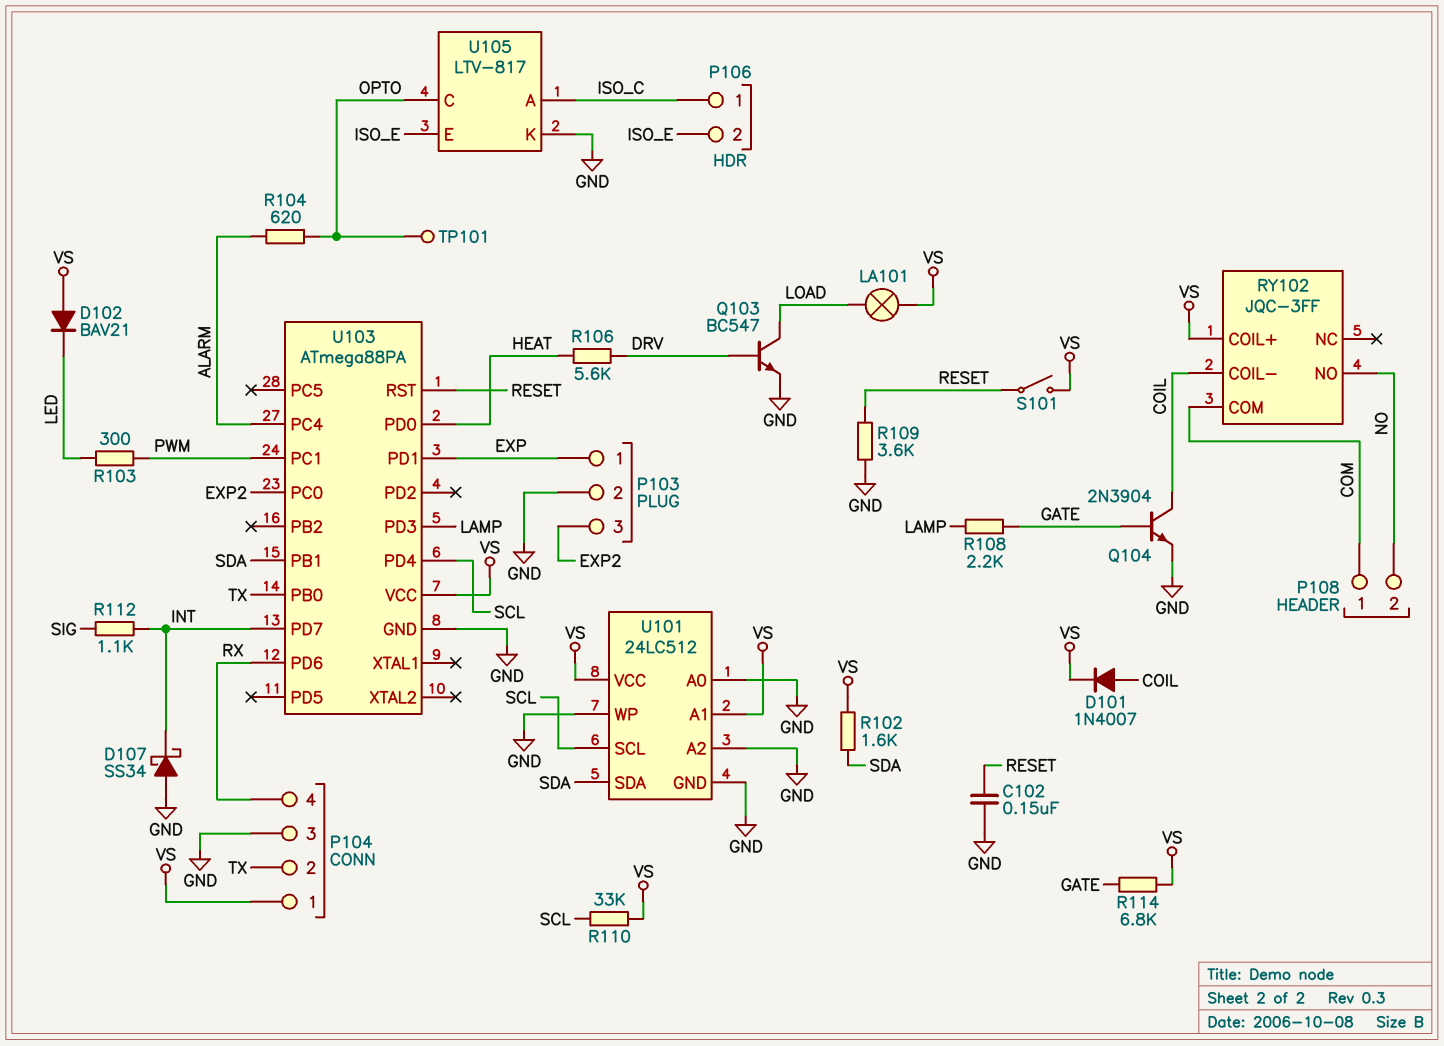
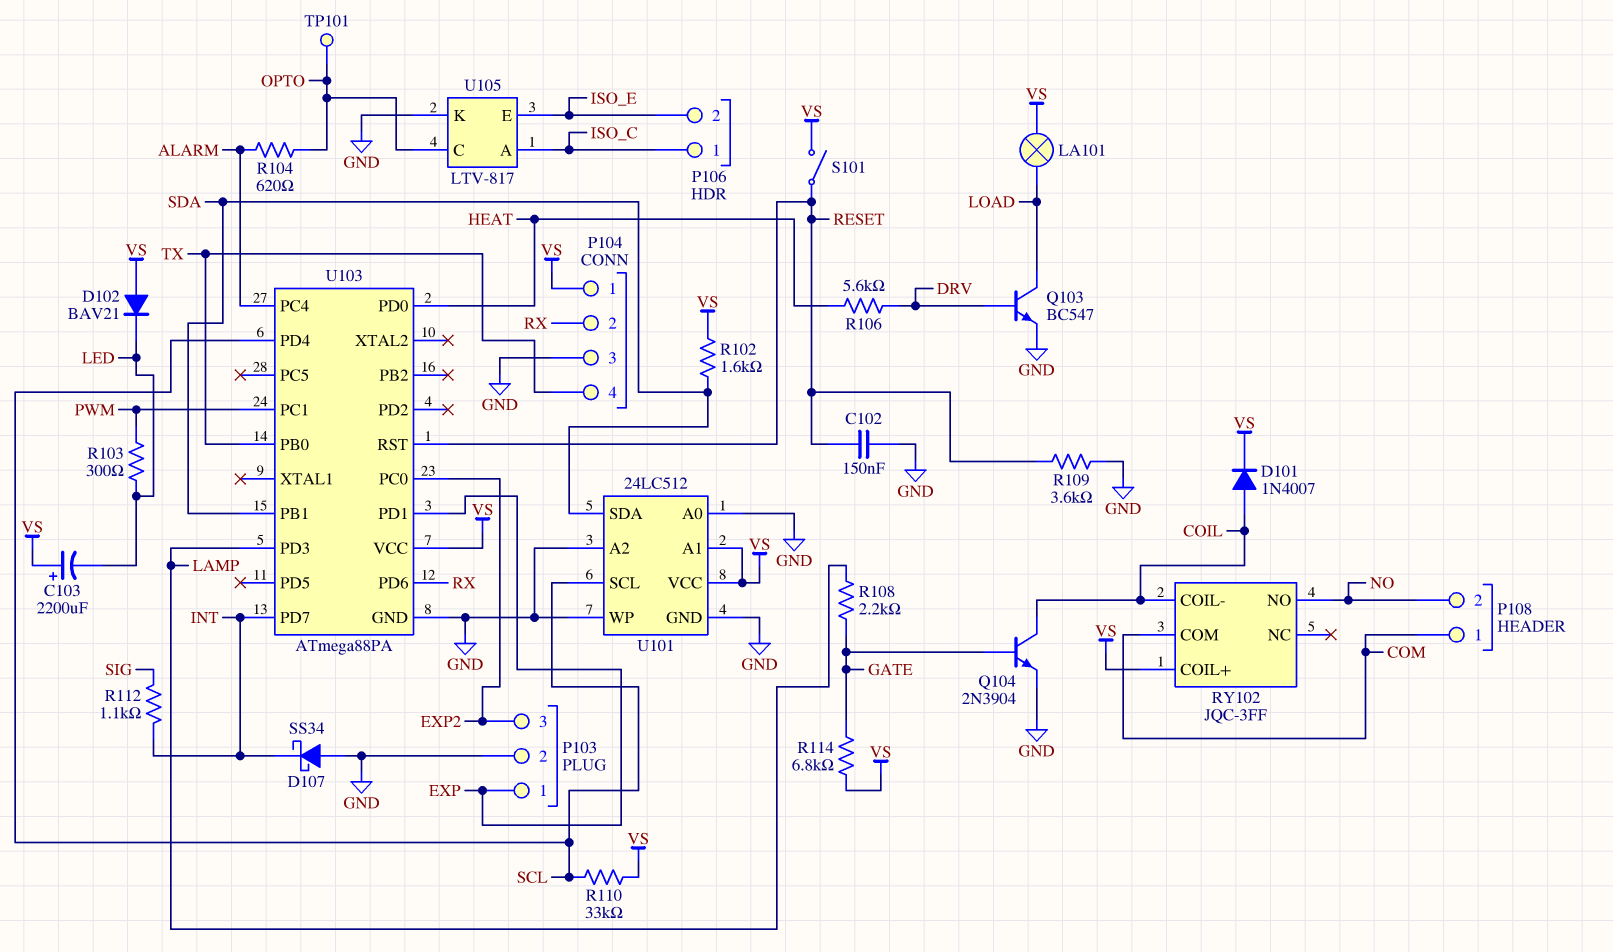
C103: none -> 2200uF (plus VS, minus LED)
P104 pin 2: TX -> RX
P104 pin 4: RX -> TX

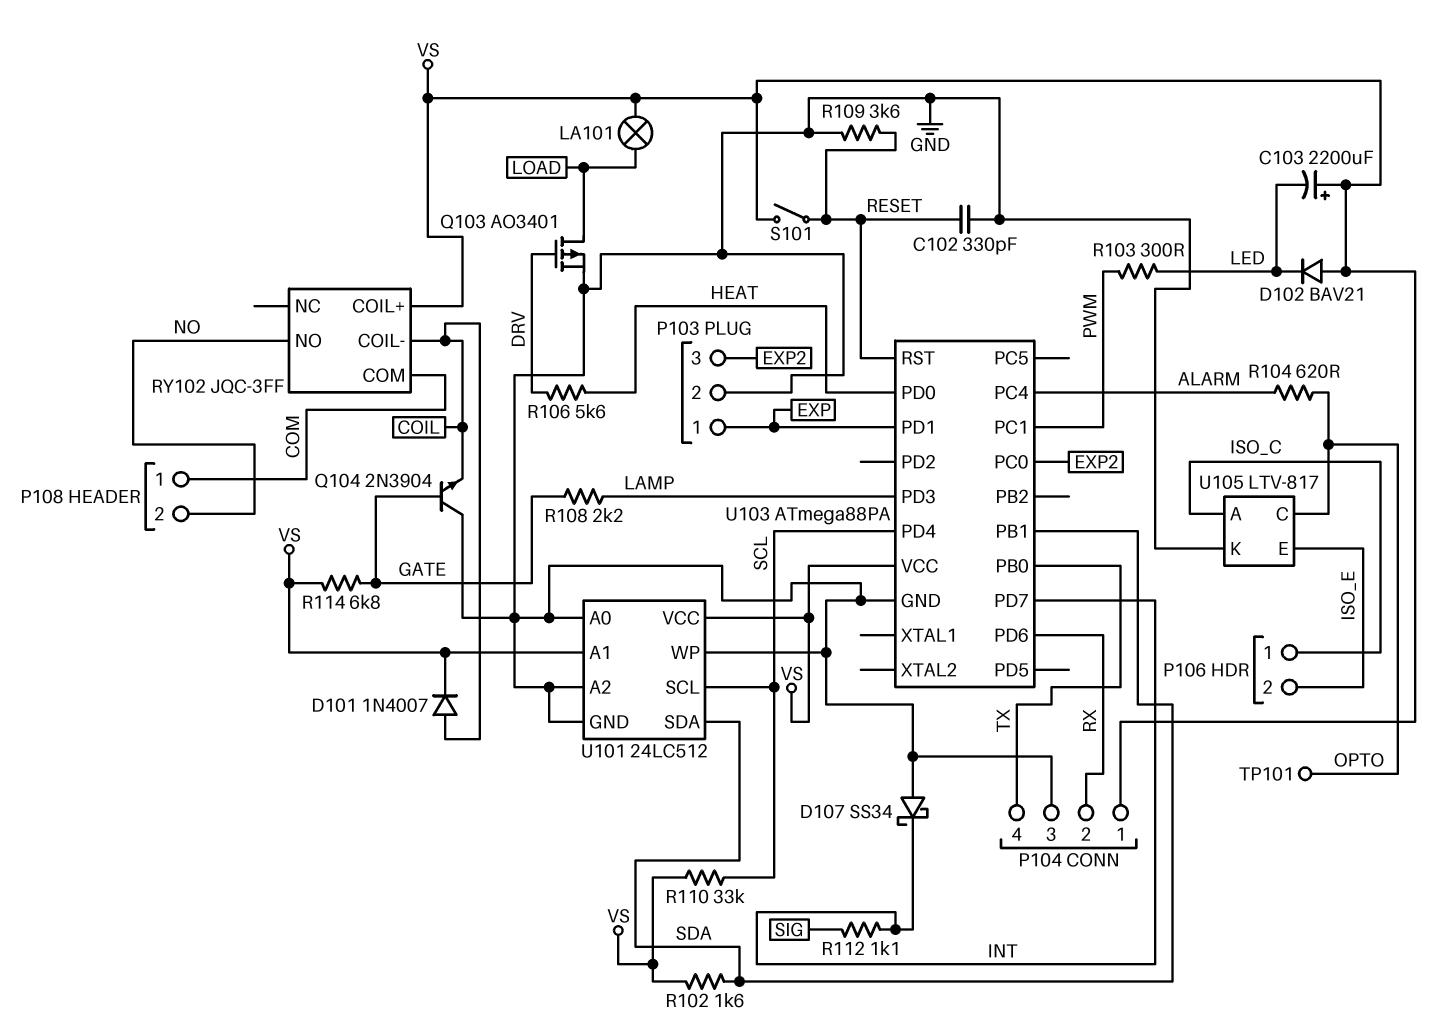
C102: 150nF (GND, RESET) -> 330pF (GND, RESET)
Q103: NPN BC547 (B DRV, C LOAD, E GND) -> PMOS AO3401 (G DRV, D LOAD, S GND)
Q104: NPN 2N3904 (B GATE, C COIL, E GND) -> NPN 2N3904 (B GATE, C GND, E COIL)

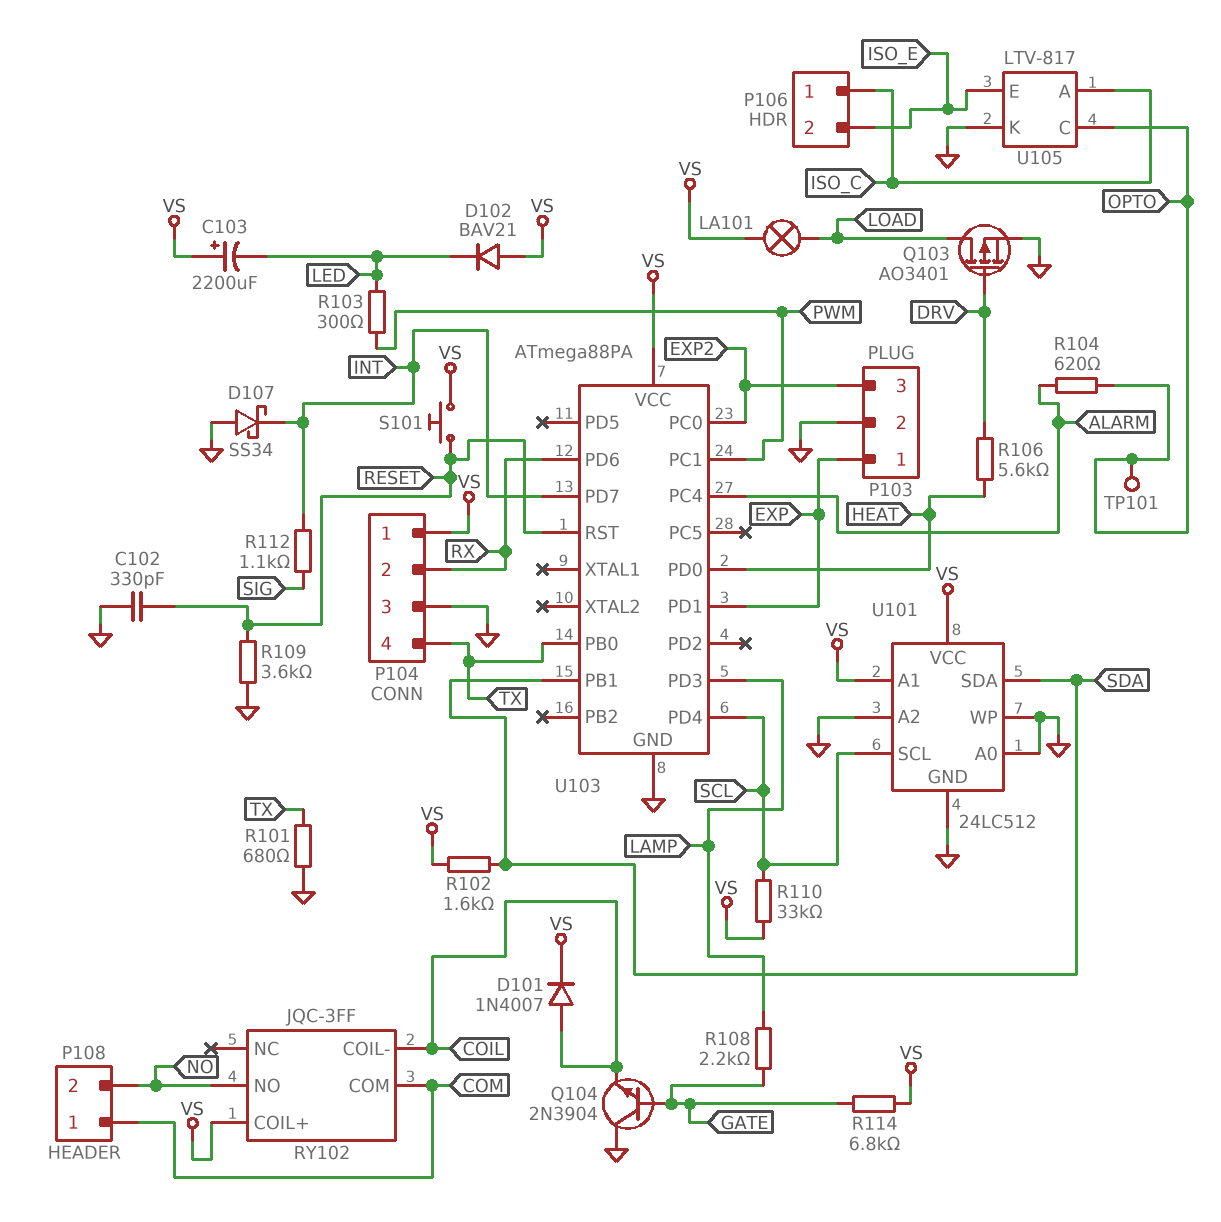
R101: none -> 680 (GND, TX)
S101: switch (RESET, VS) -> button (RESET, VS)

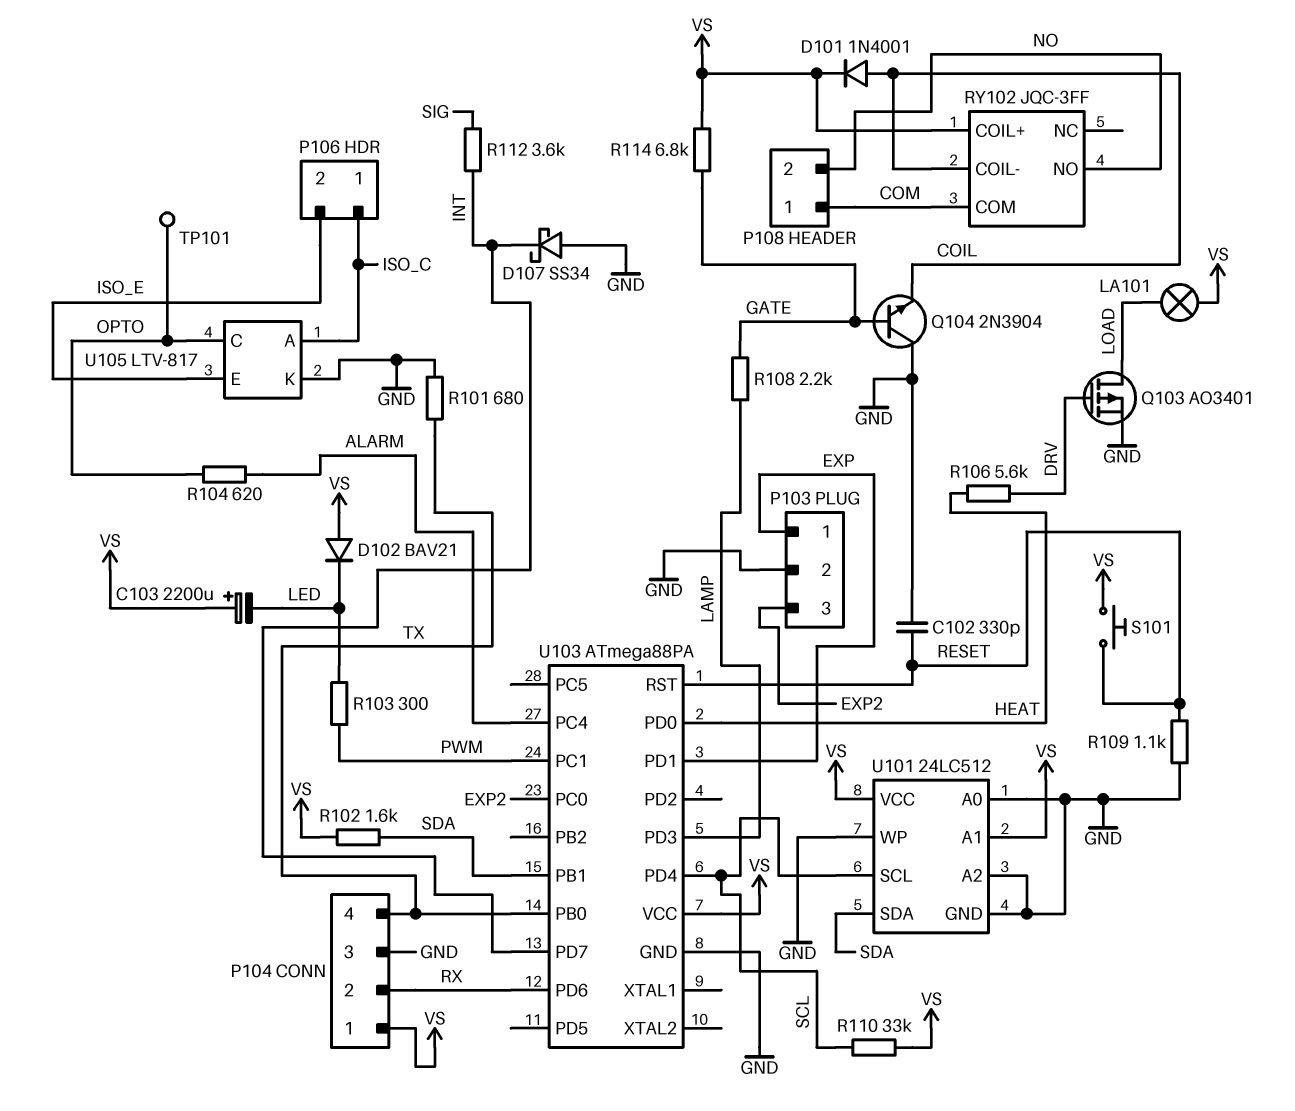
D101: diode 1N4007 (A COIL, K VS) -> diode 1N4001 (A COIL, K VS)
R109: 3.6k (GND, RESET) -> 1.1k (GND, RESET)
R112: 1.1k (INT, SIG) -> 3.6k (INT, SIG)

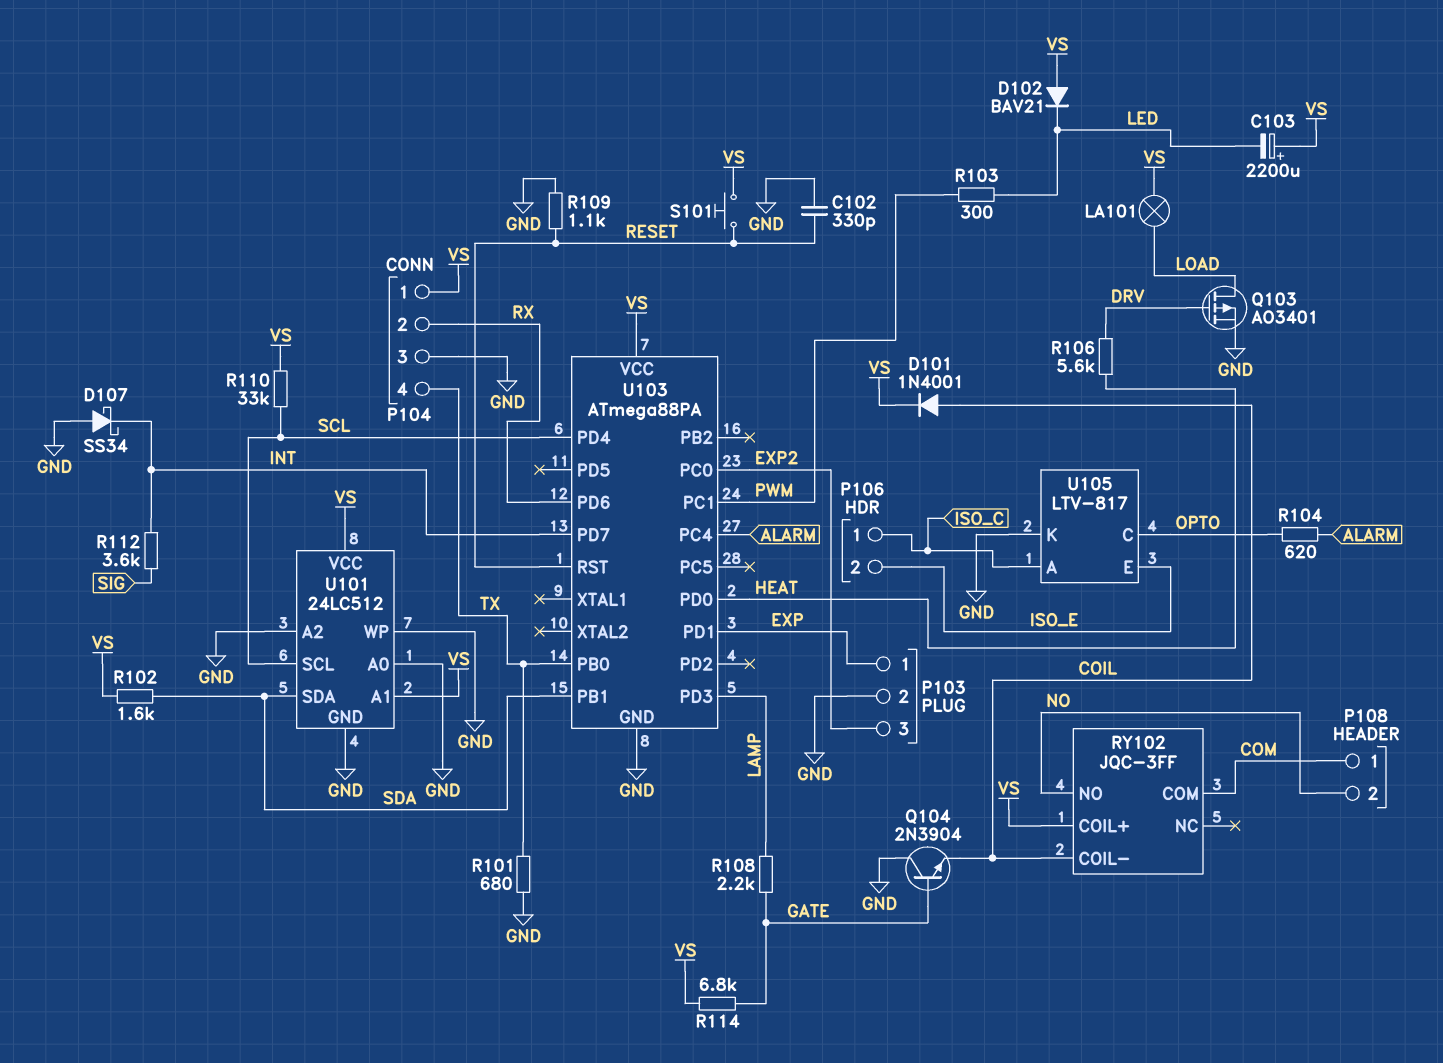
TP101: test point (OPTO) -> none

